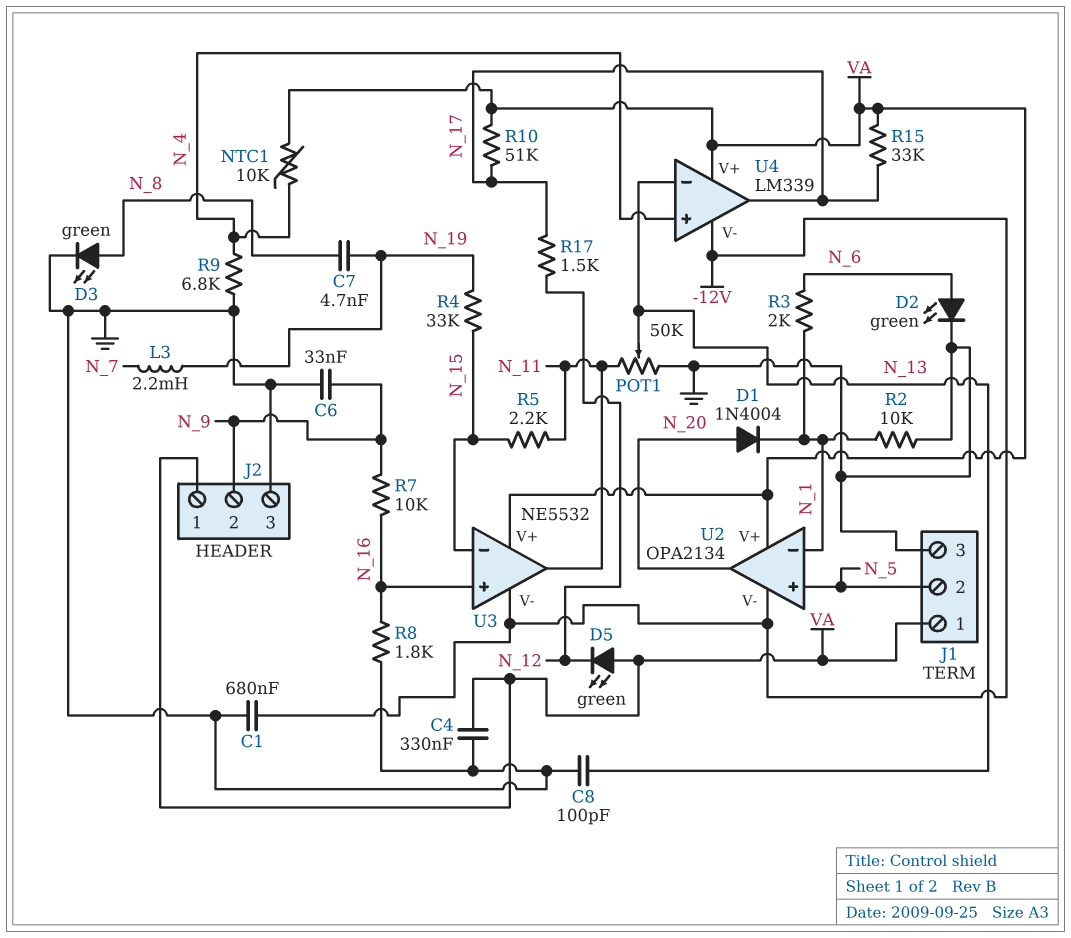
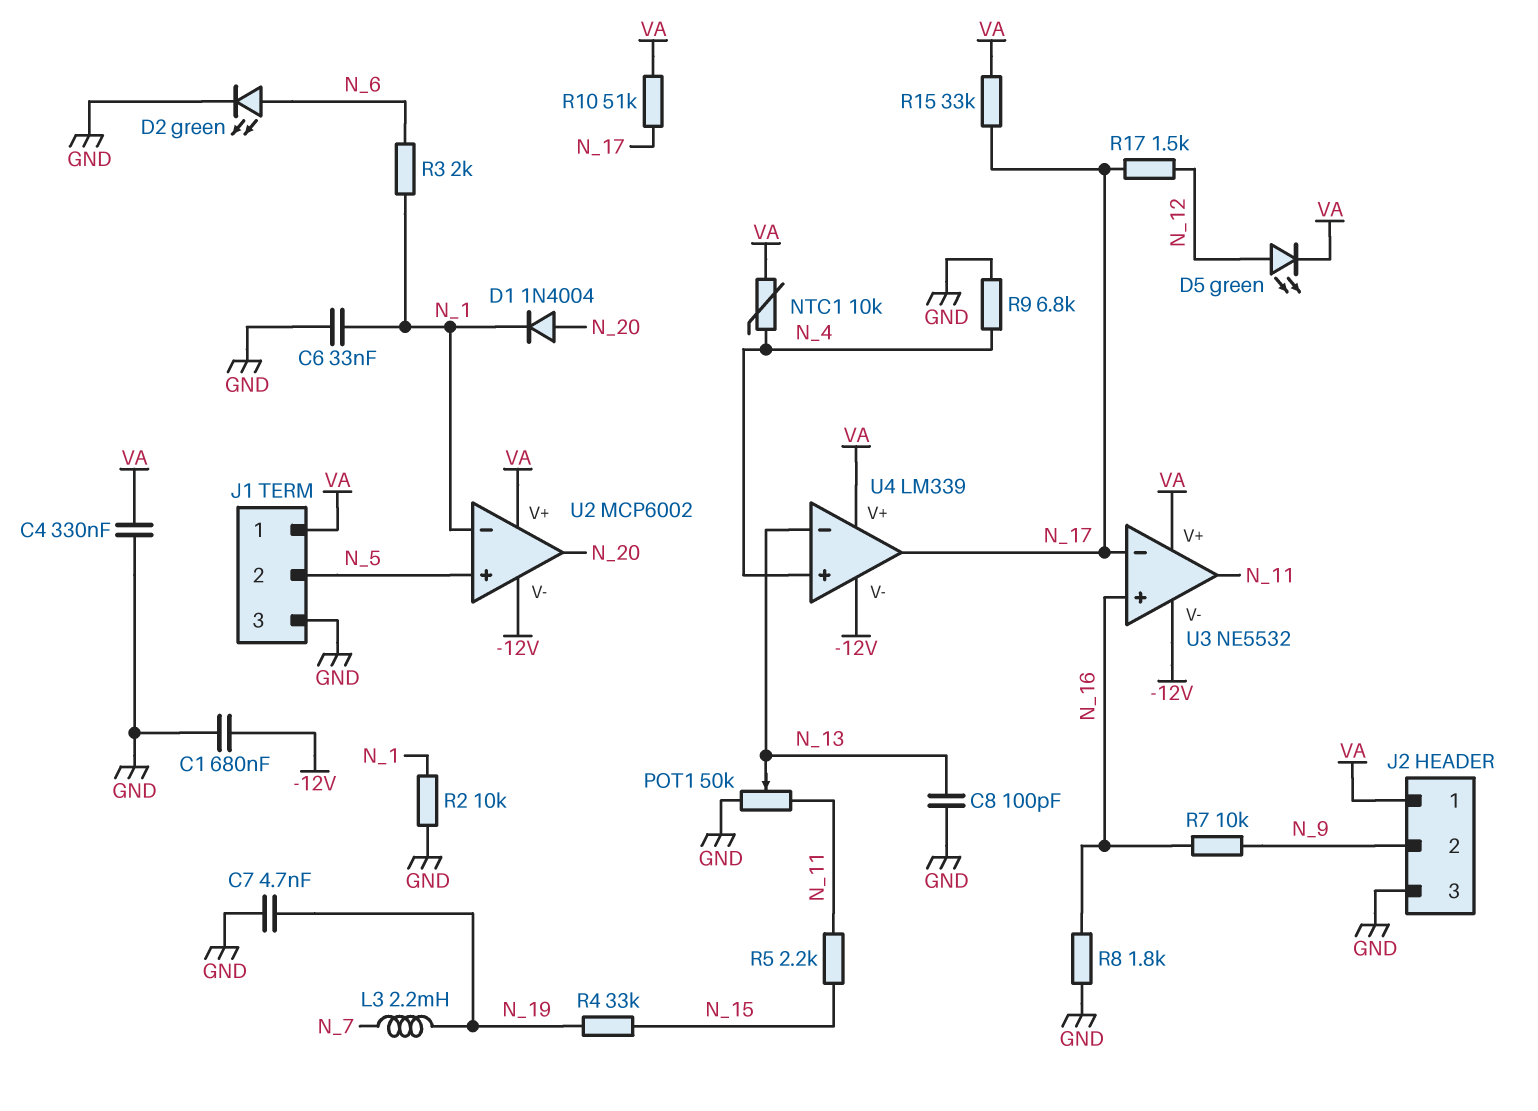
C6: 33nF (GND, N_9) -> 33nF (GND, N_1)
C7: 4.7nF (N_8, N_19) -> 4.7nF (GND, N_19)
D3: LED green (A N_8, K GND) -> none
D5: LED green (A VA, K N_12) -> LED green (A N_12, K VA)
U2: OPA2134 -> MCP6002
U3 pin in-: N_15 -> N_17

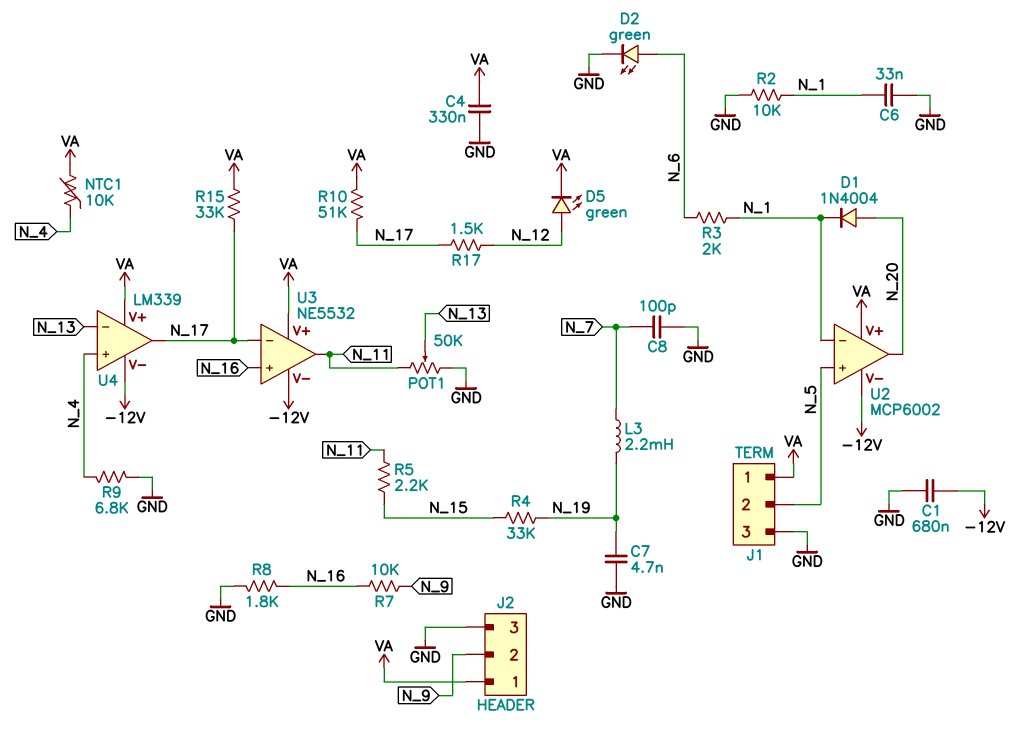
C8: 100pF (GND, N_13) -> 100pF (GND, N_7)

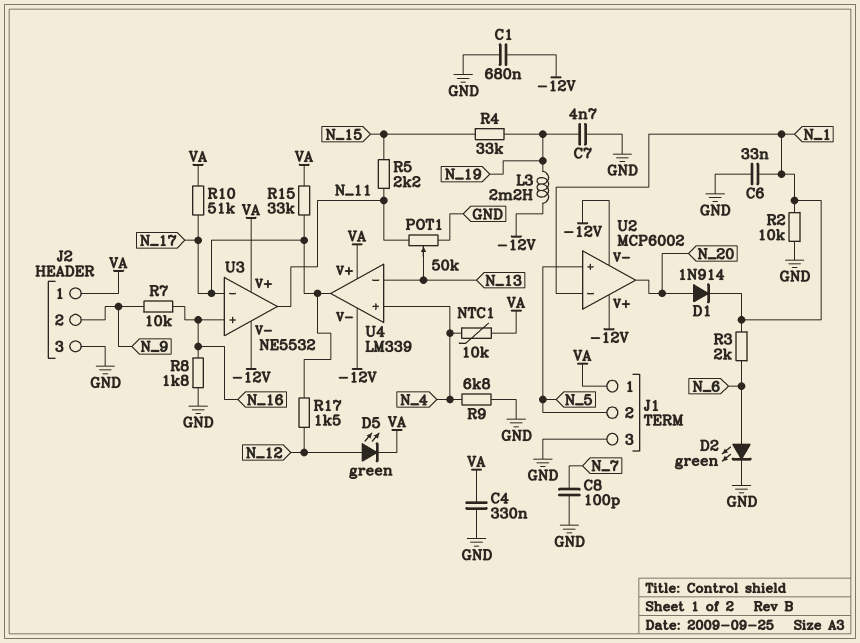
D1: diode 1N4004 (A N_20, K N_1) -> diode 1N914 (A N_20, K N_1)
L3: 2.2mH (N_7, N_19) -> 2.2mH (-12V, N_19)
U2 pin V+: VA -> -12V

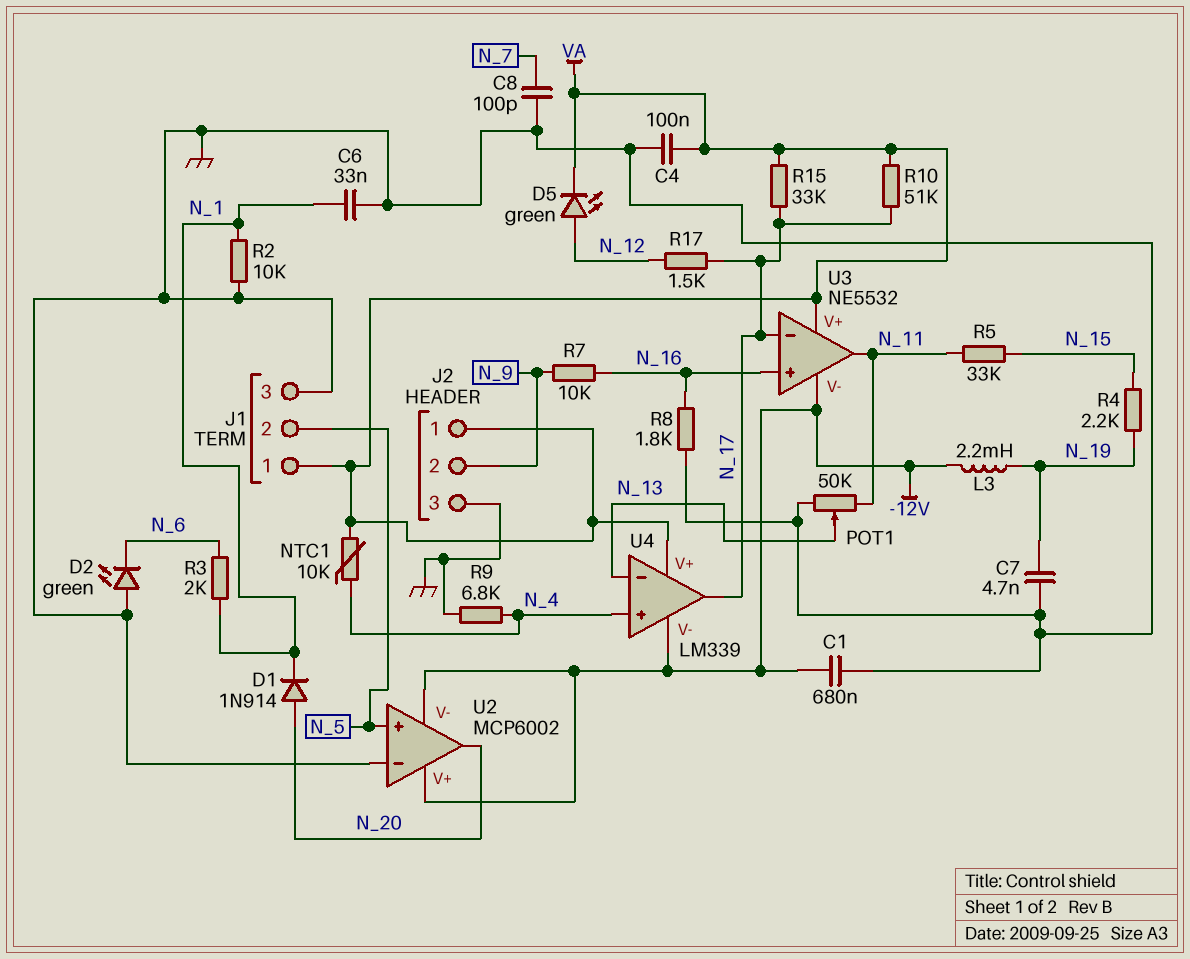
C4: 330nF (GND, VA) -> 100nF (GND, VA)
D2: LED green (A N_6, K GND) -> LED green (A GND, K N_6)
R4: 33k (N_15, N_19) -> 2.2k (N_15, N_19)
R5: 2.2k (N_11, N_15) -> 33k (N_11, N_15)
U2 pin in-: N_1 -> GND

